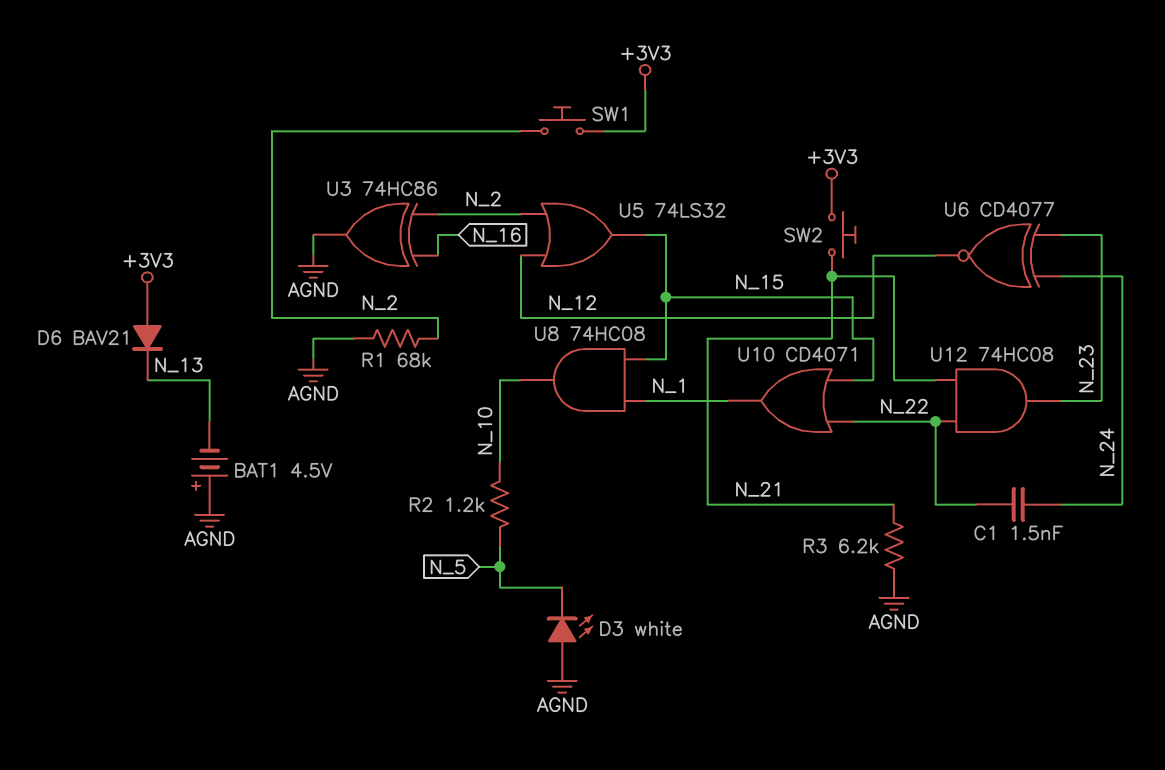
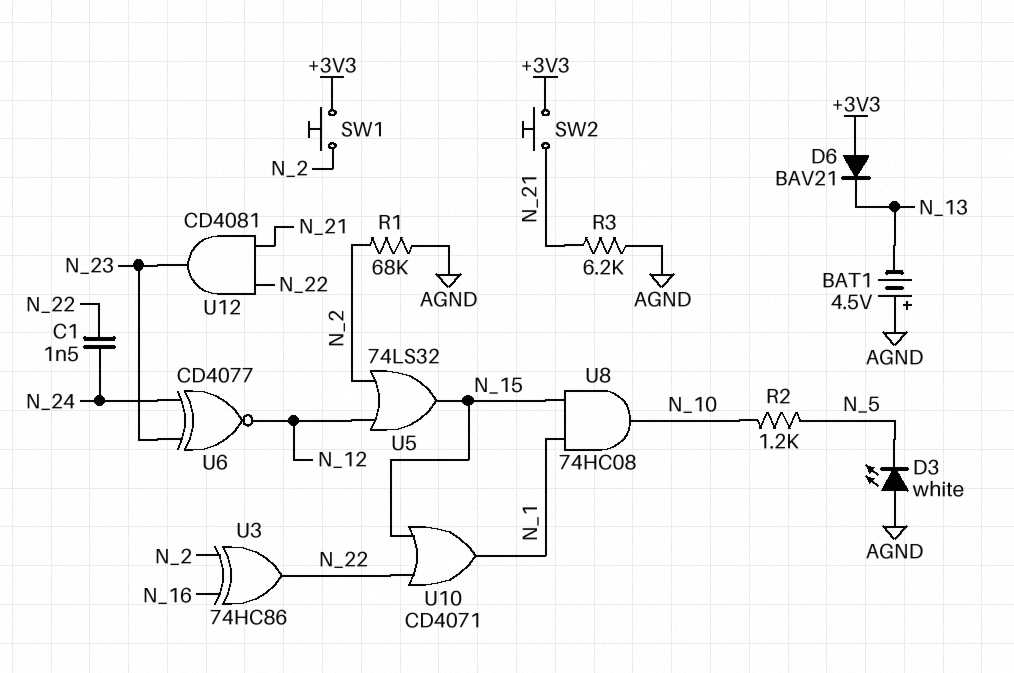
U3: XOR 74HC86 (in N_2, in N_16, out AGND) -> XOR 74HC86 (in N_2, in N_16, out N_22)
U12: AND 74HC08 (in N_21, in N_22, out N_23) -> AND CD4081 (in N_21, in N_22, out N_23)

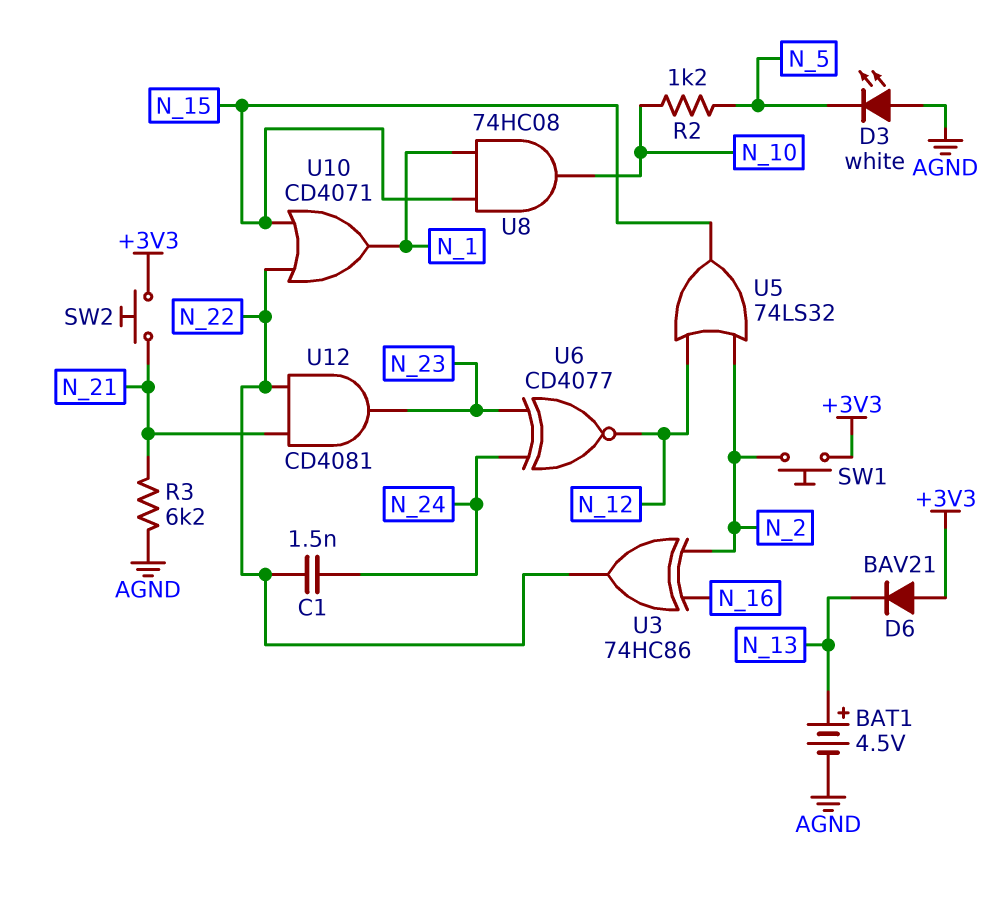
BAT1: 4.5V (plus AGND, minus N_13) -> 4.5V (plus N_13, minus AGND)
R1: 68k (AGND, N_2) -> none

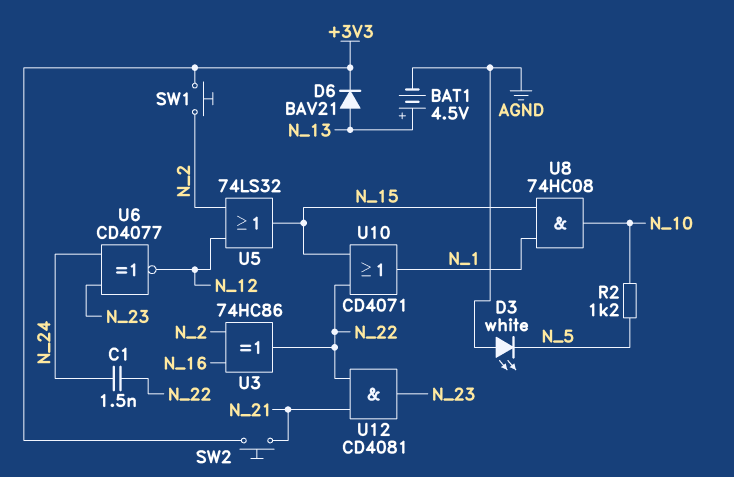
D6: diode BAV21 (A +3V3, K N_13) -> diode BAV21 (A N_13, K +3V3)
R3: 6.2k (AGND, N_21) -> none

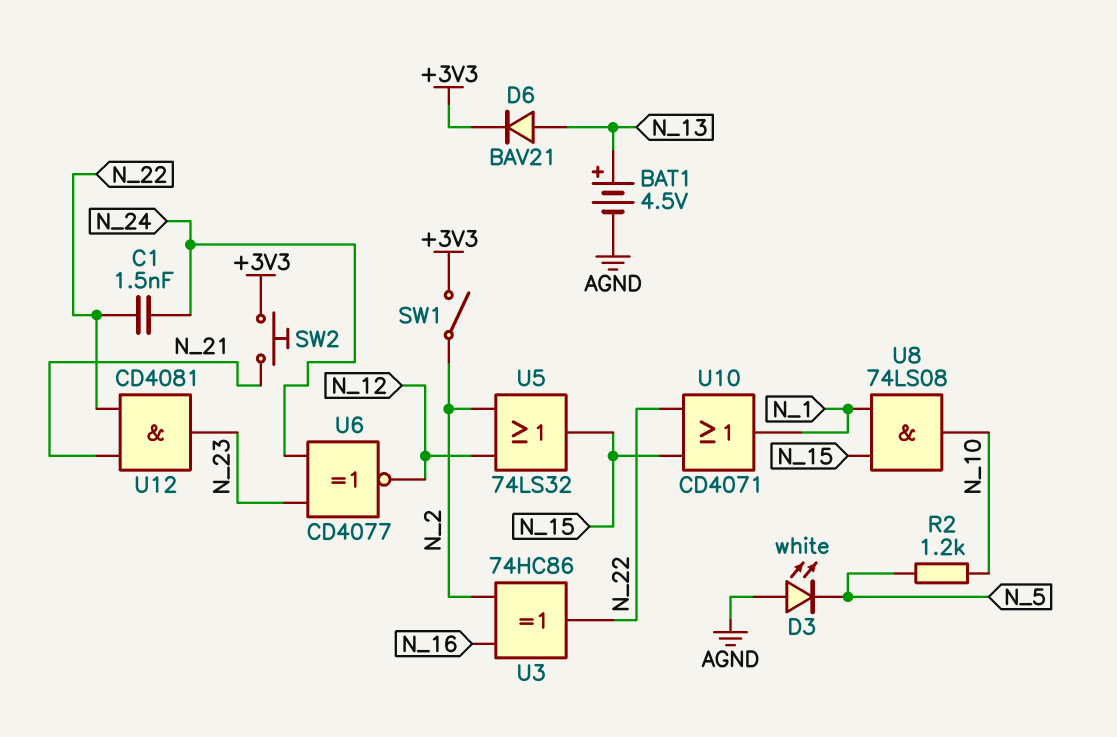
SW1: button (+3V3, N_2) -> switch (+3V3, N_2)
U8: AND 74HC08 (in N_1, in N_15, out N_10) -> AND 74LS08 (in N_1, in N_15, out N_10)

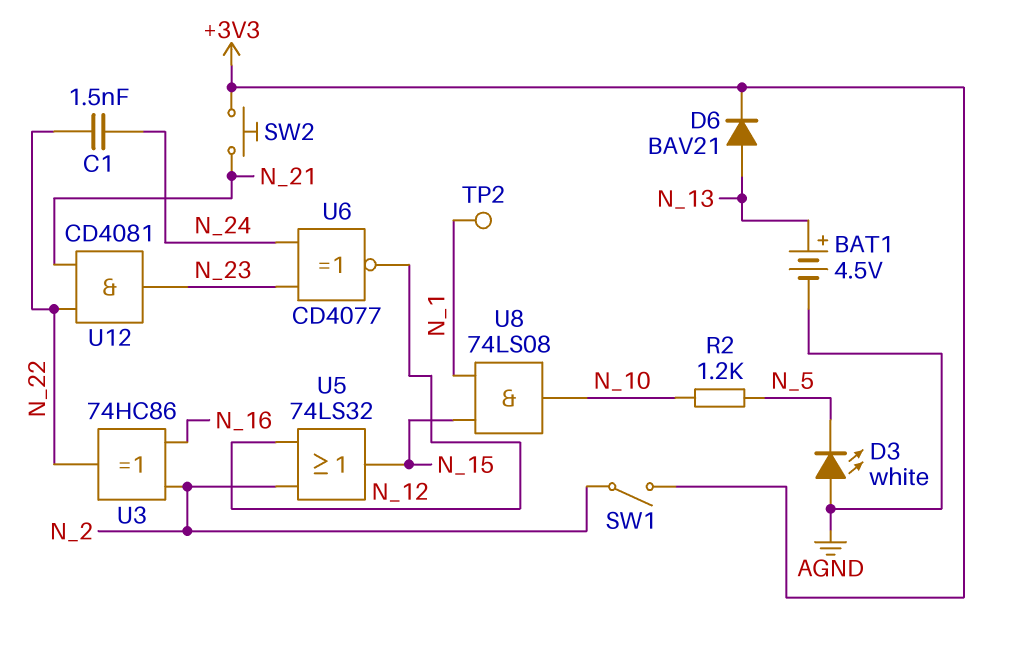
TP2: none -> test point (N_1)
U10: OR CD4071 (in N_15, in N_22, out N_1) -> none

